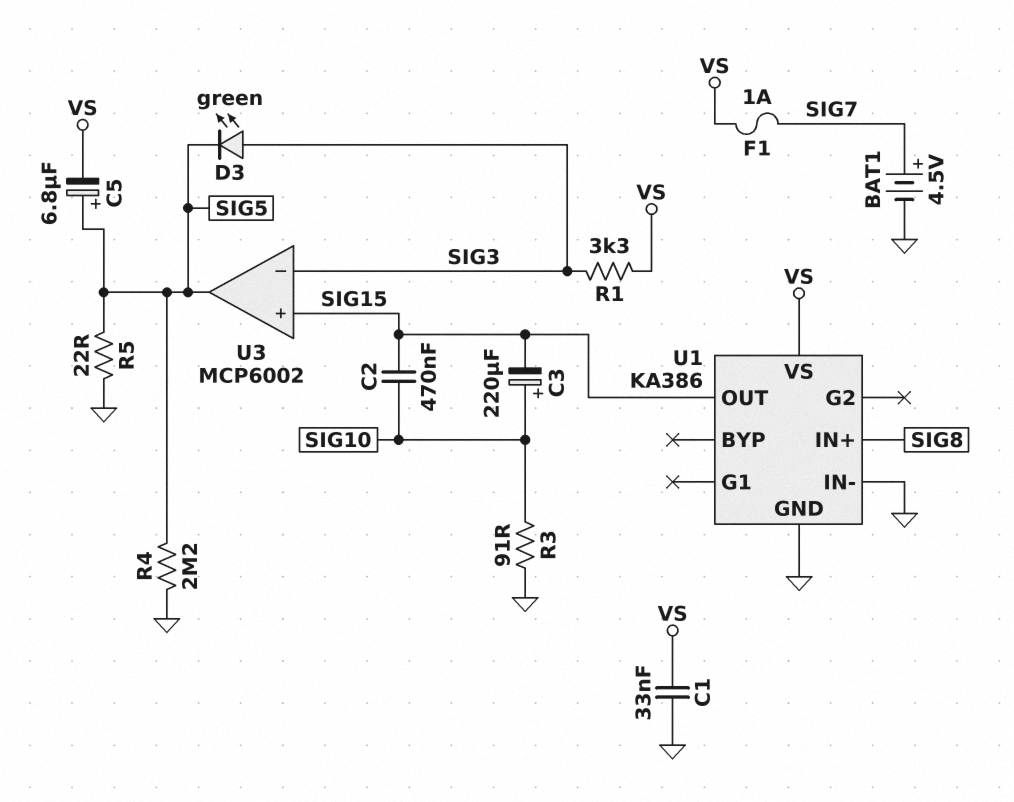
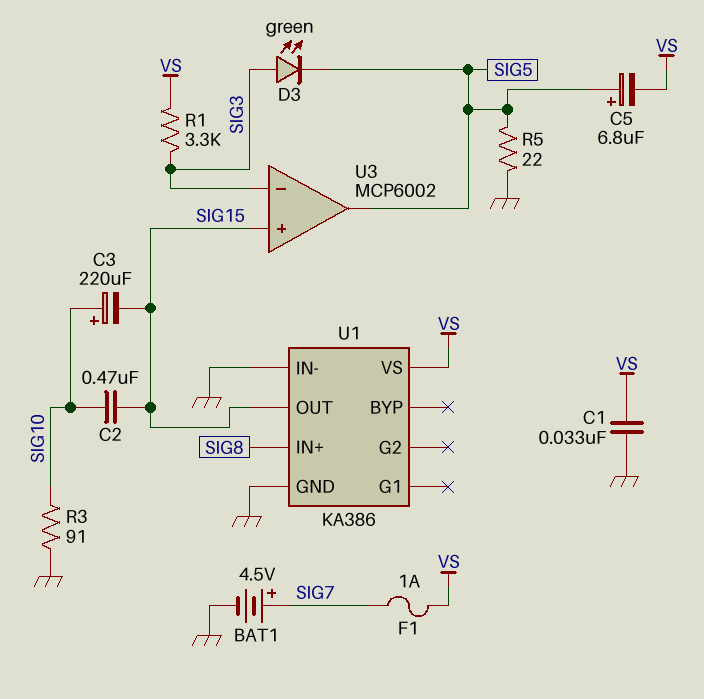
R4: 2.2M (GND, SIG5) -> none

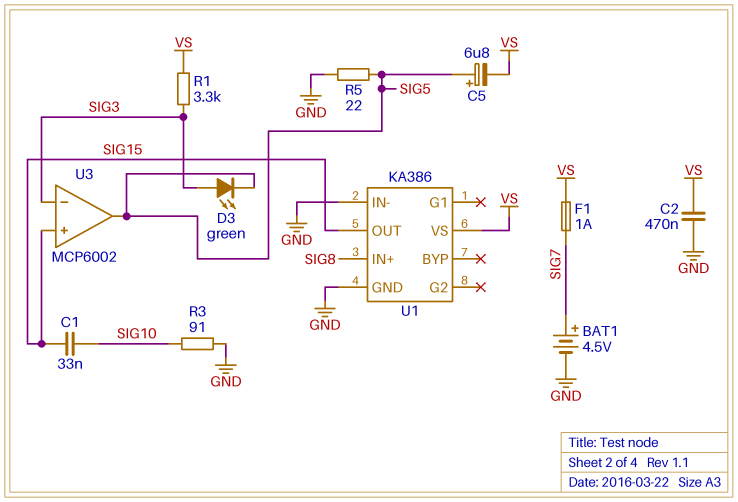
C1: 33nF (GND, VS) -> 33nF (SIG10, SIG15)
C2: 470nF (SIG10, SIG15) -> 470nF (GND, VS)
C3: 220uF (plus SIG10, minus SIG15) -> none

